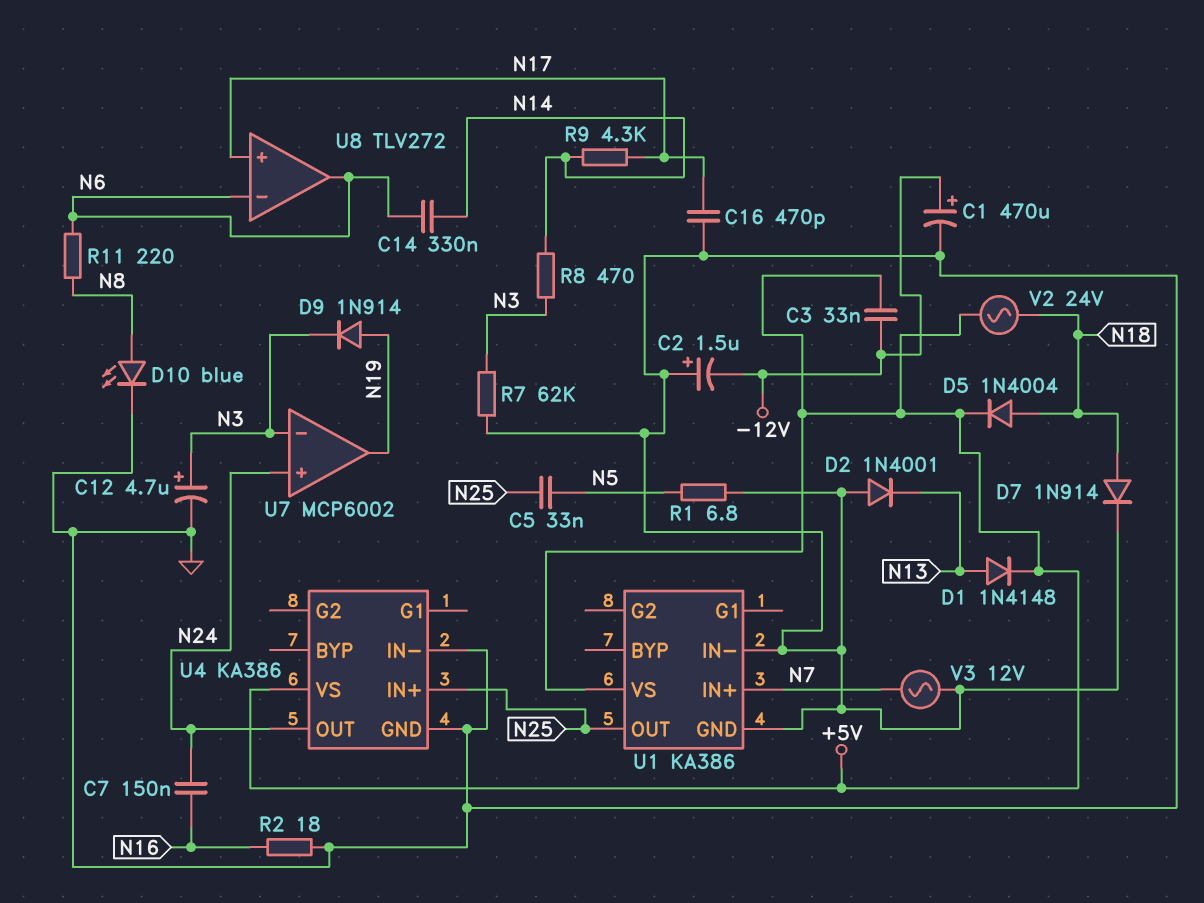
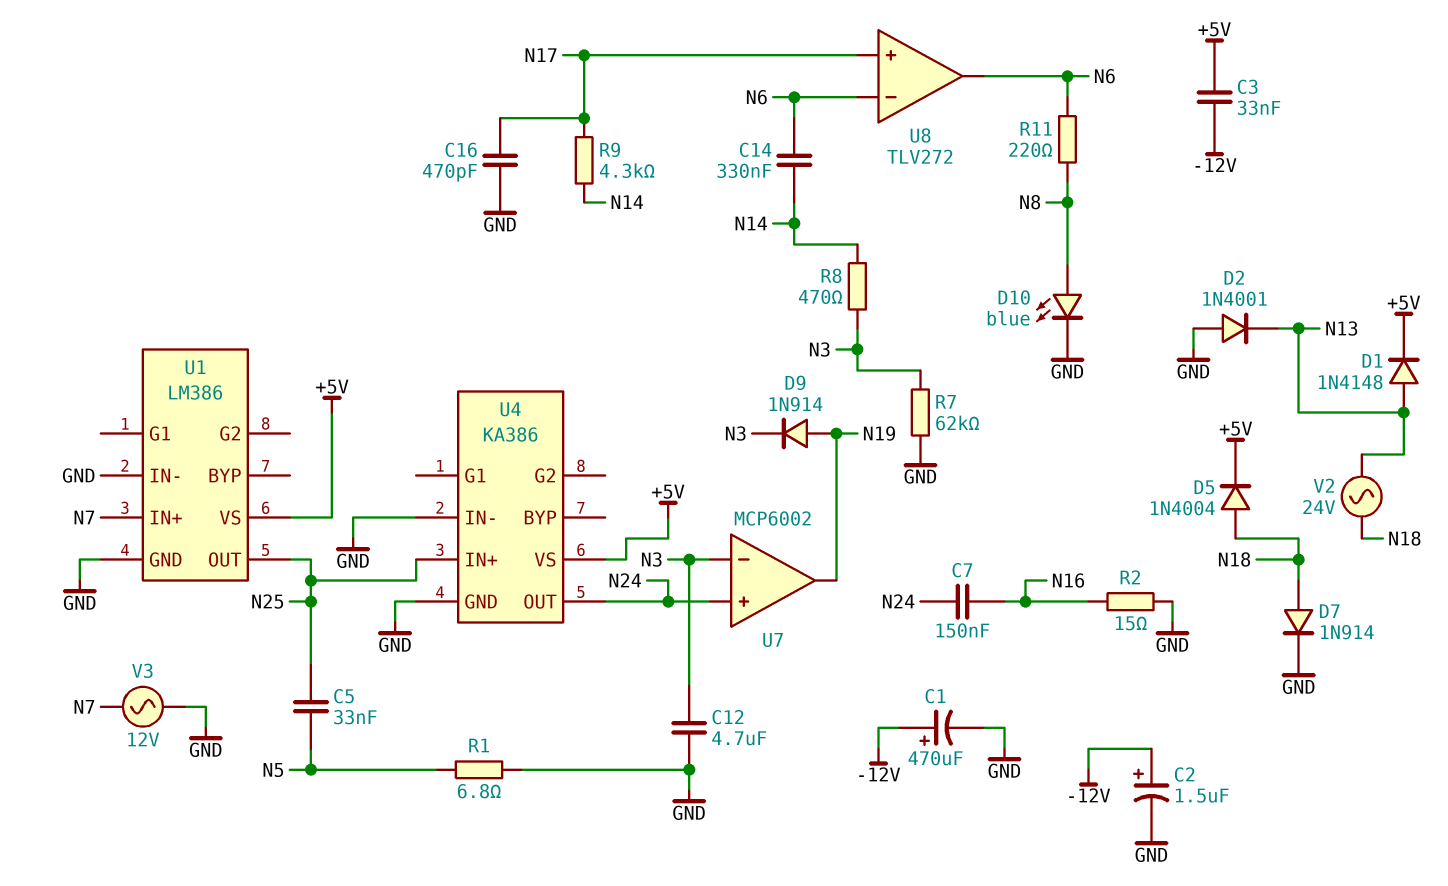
C2: 1.5uF (plus GND, minus -12V) -> 1.5uF (plus -12V, minus GND)
C12: 4.7uF (plus N3, minus GND) -> 4.7uF (GND, N3)
R2: 18 (GND, N16) -> 15 (GND, N16)
U1: KA386 -> LM386
V2: AC 24V (+5V, N18) -> AC 24V (N13, N18)

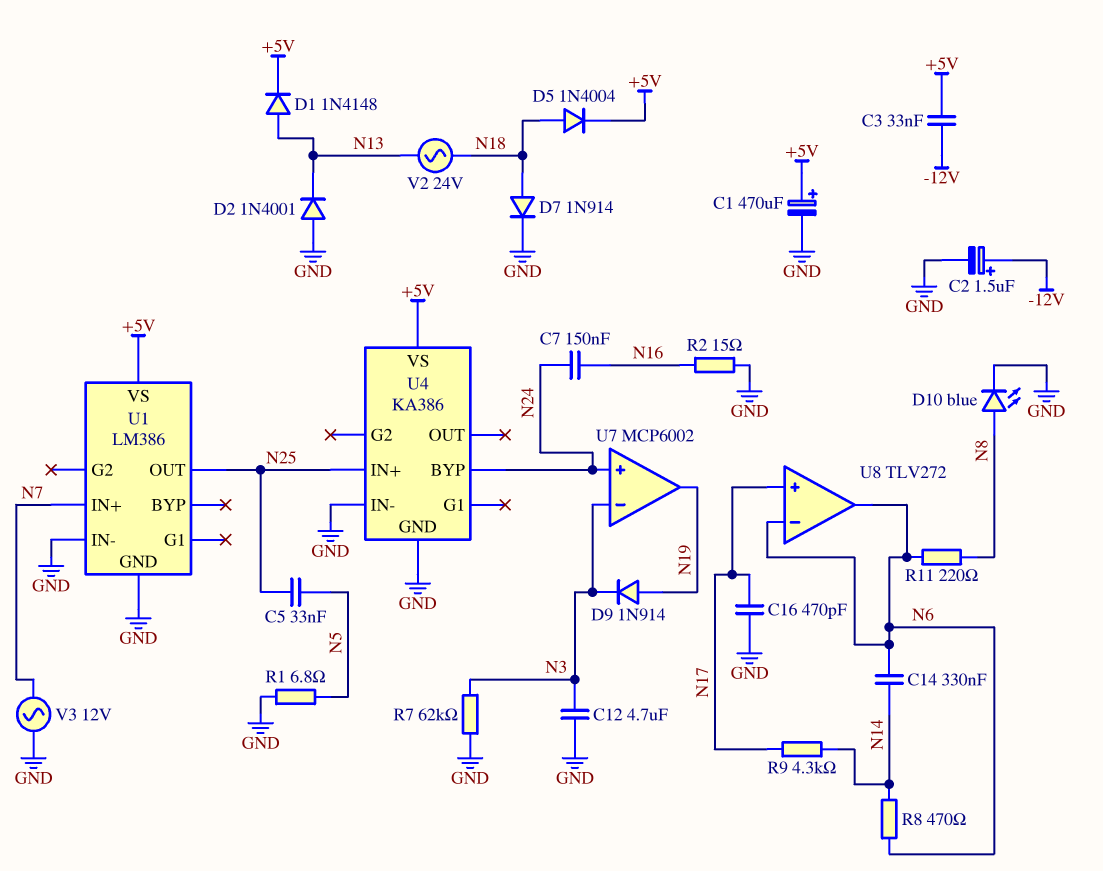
C1: 470uF (plus -12V, minus GND) -> 470uF (plus +5V, minus GND)
R8: 470 (N3, N14) -> 470 (N6, N14)
U4 pin BYP: none -> N24
U4 pin OUT: N24 -> none

